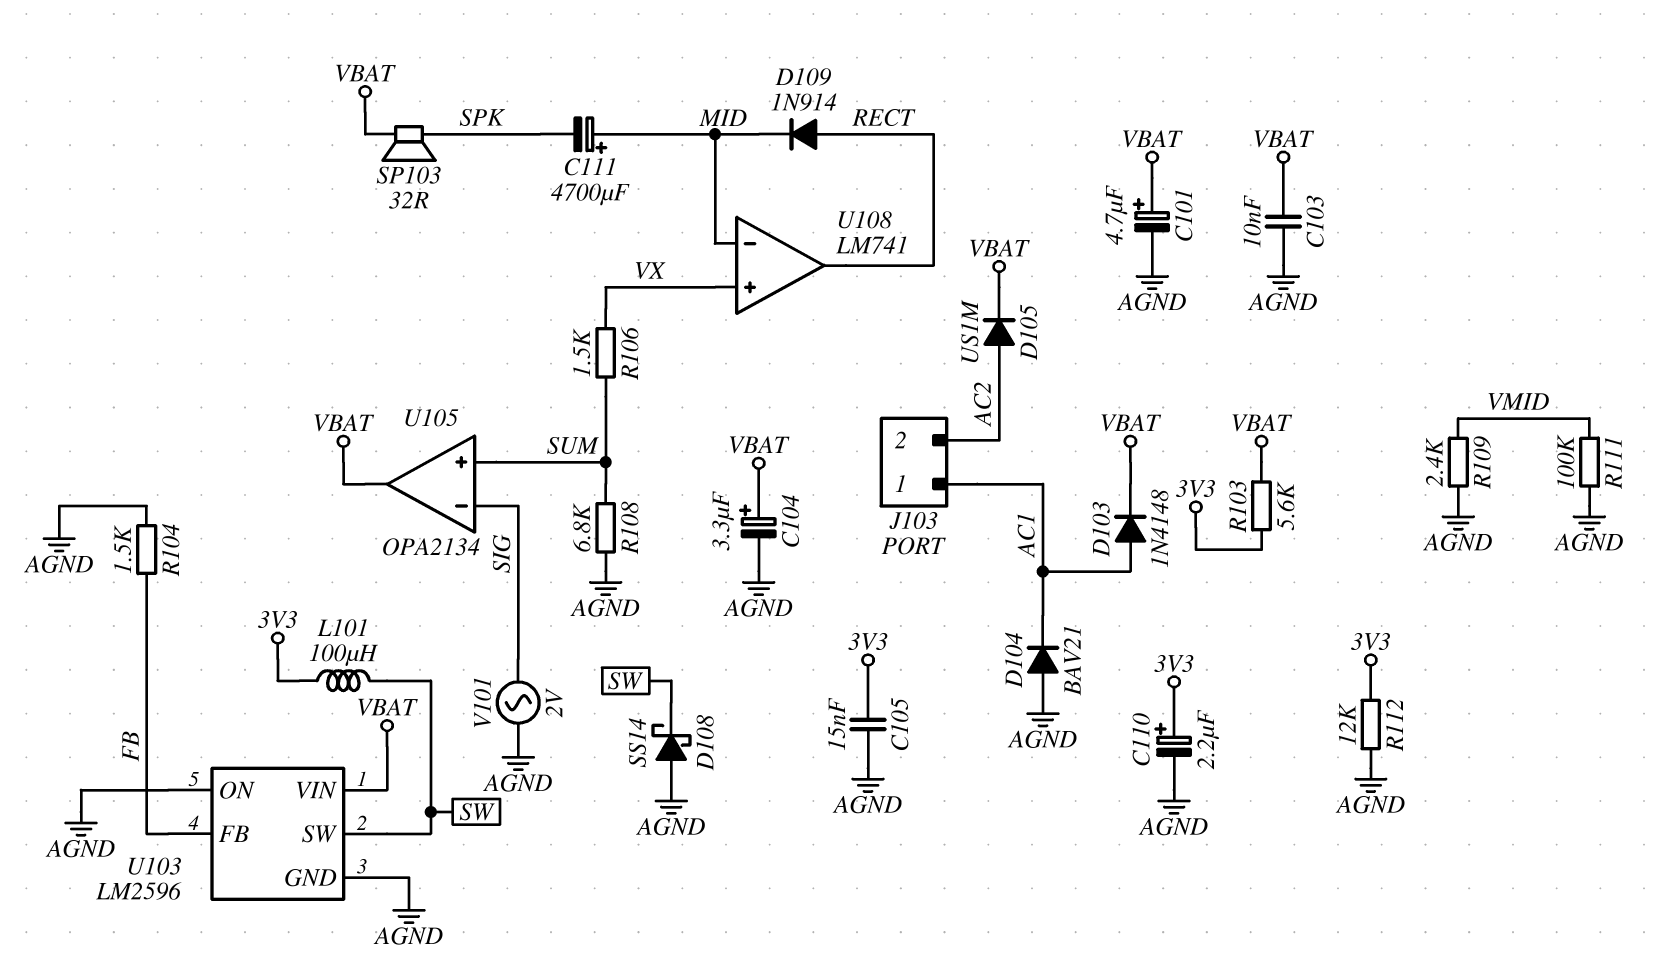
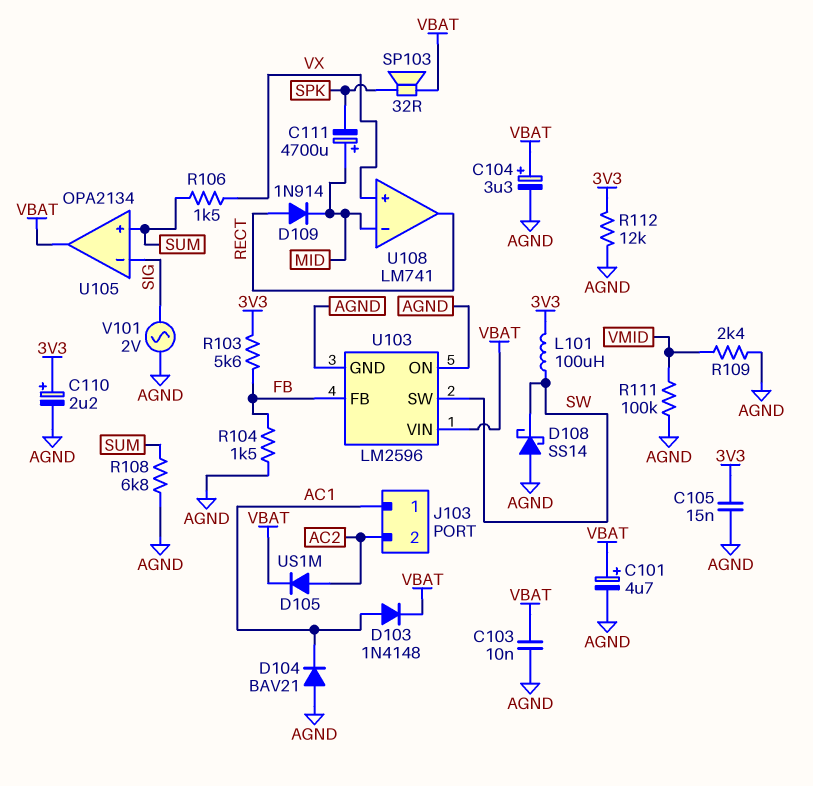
R103: 5.6k (3V3, VBAT) -> 5.6k (3V3, FB)

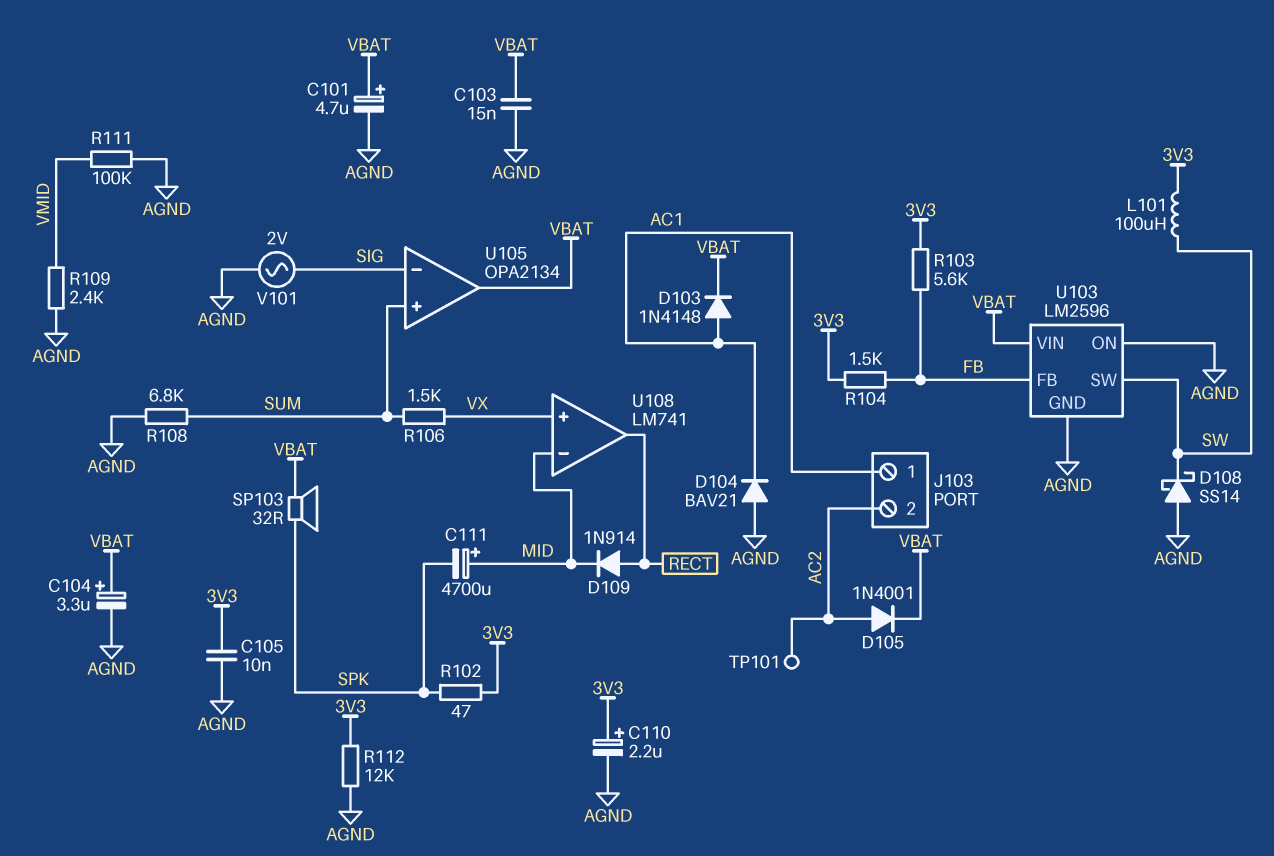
C103: 10nF (AGND, VBAT) -> 15nF (AGND, VBAT)
C105: 15nF (3V3, AGND) -> 10nF (3V3, AGND)
D105: diode US1M (A AC2, K VBAT) -> diode 1N4001 (A AC2, K VBAT)
R102: none -> 47 (3V3, SPK)
R104: 1.5k (AGND, FB) -> 1.5k (3V3, FB)
TP101: none -> test point (AC2)

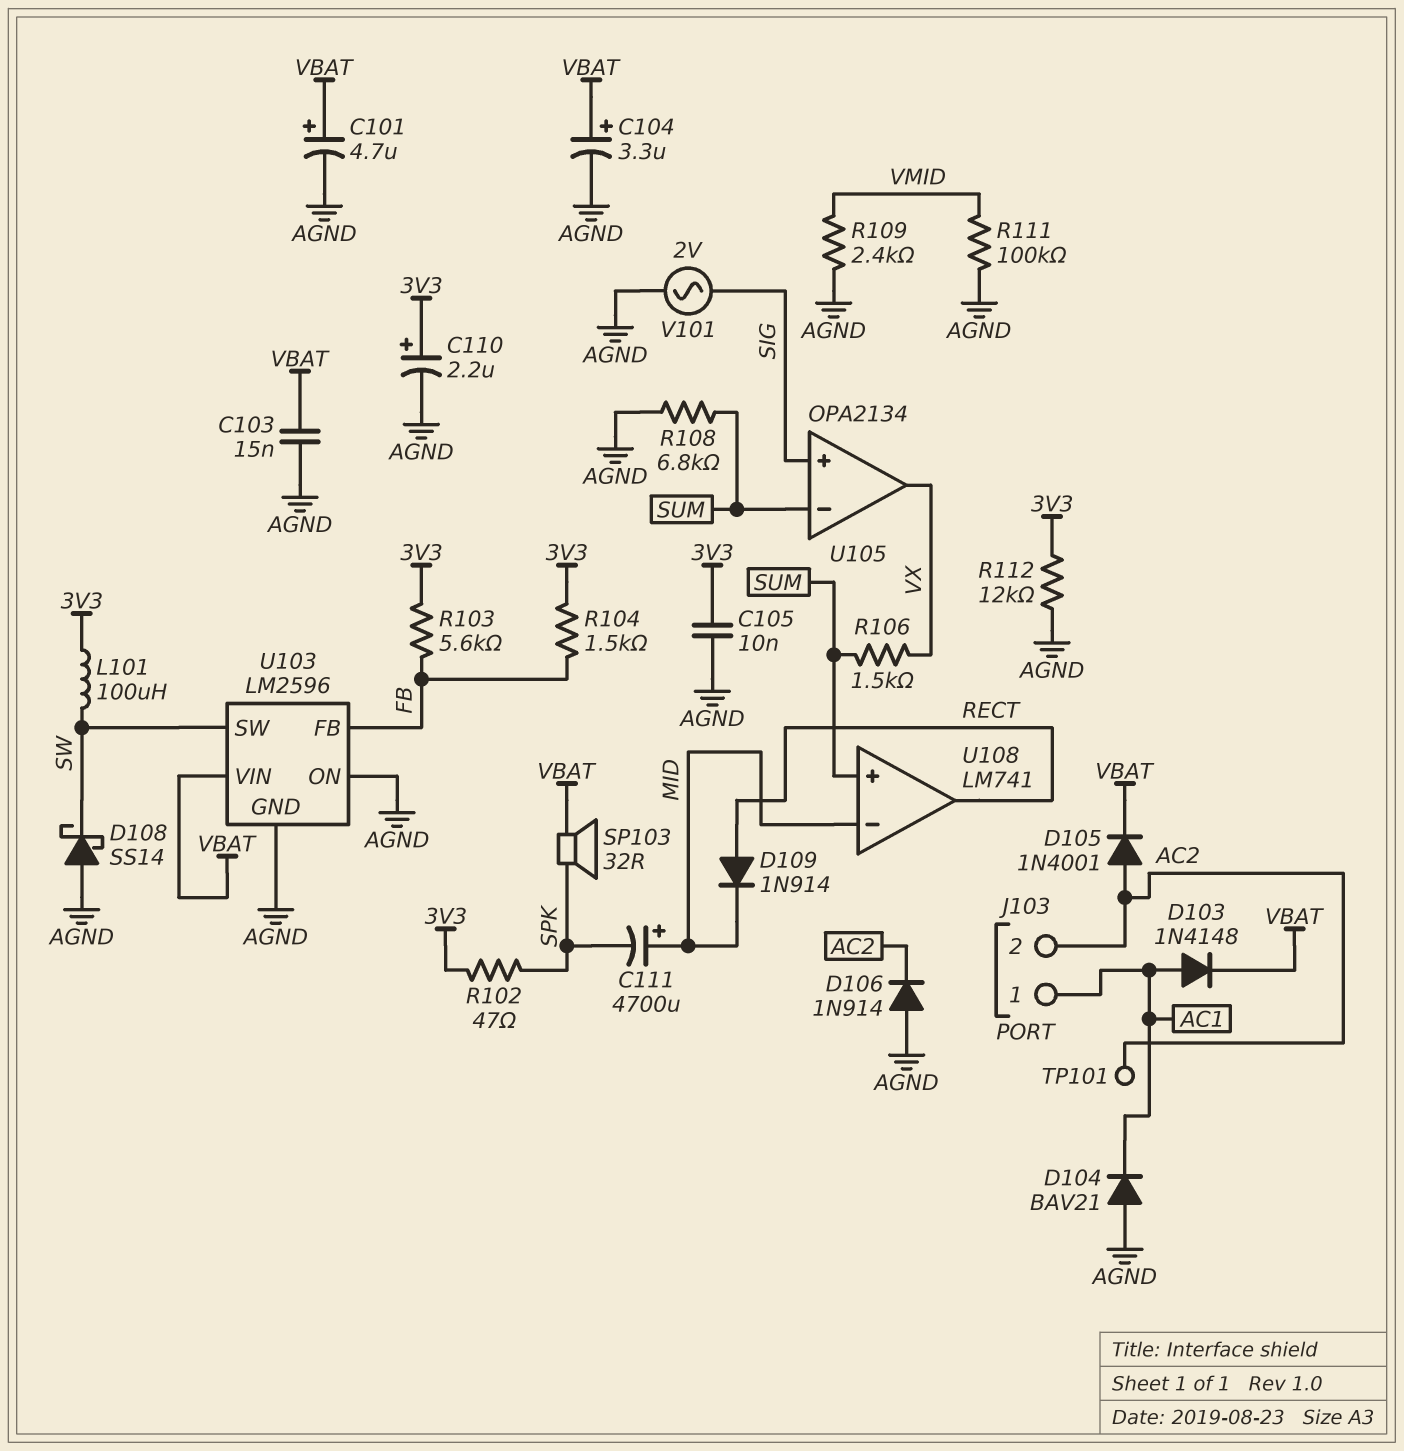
D106: none -> diode 1N914 (A AGND, K AC2)
U105 pin in+: SUM -> SIG
U105 pin in-: SIG -> SUM
U105 pin out: VBAT -> VX
U108 pin in+: VX -> SUM

